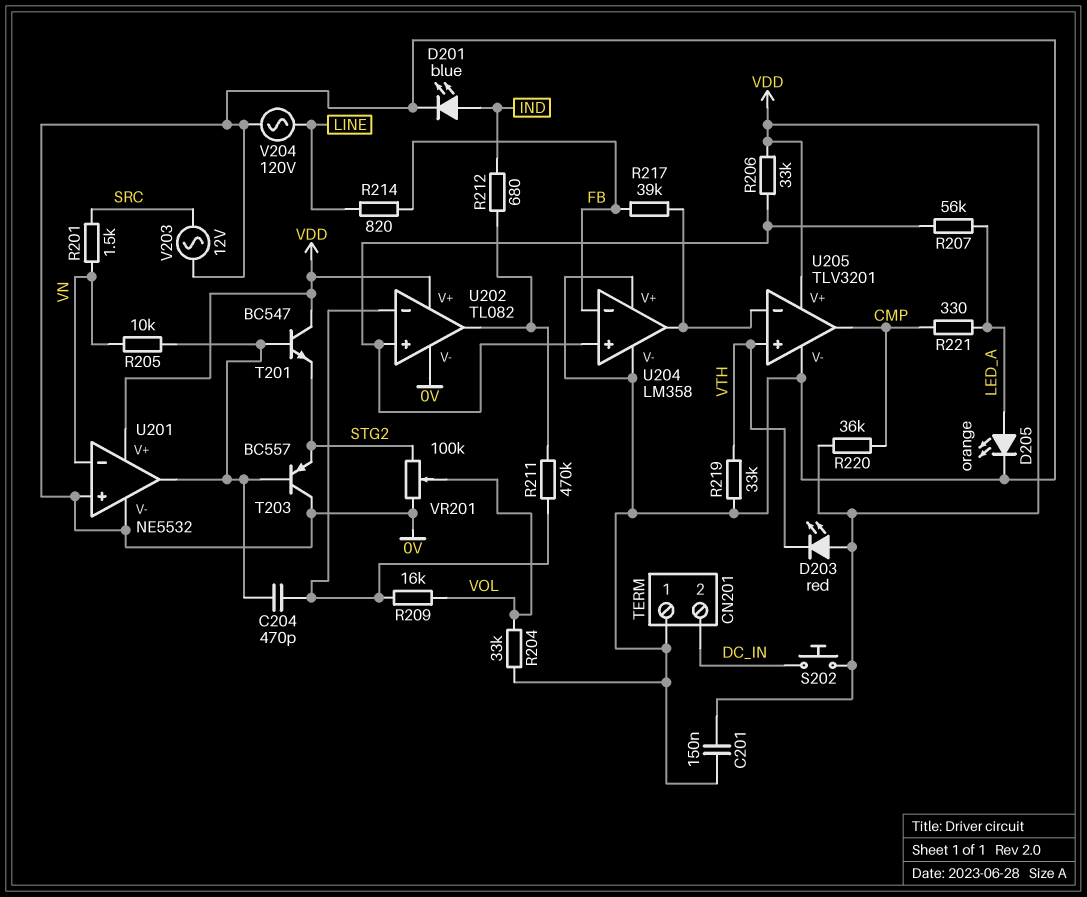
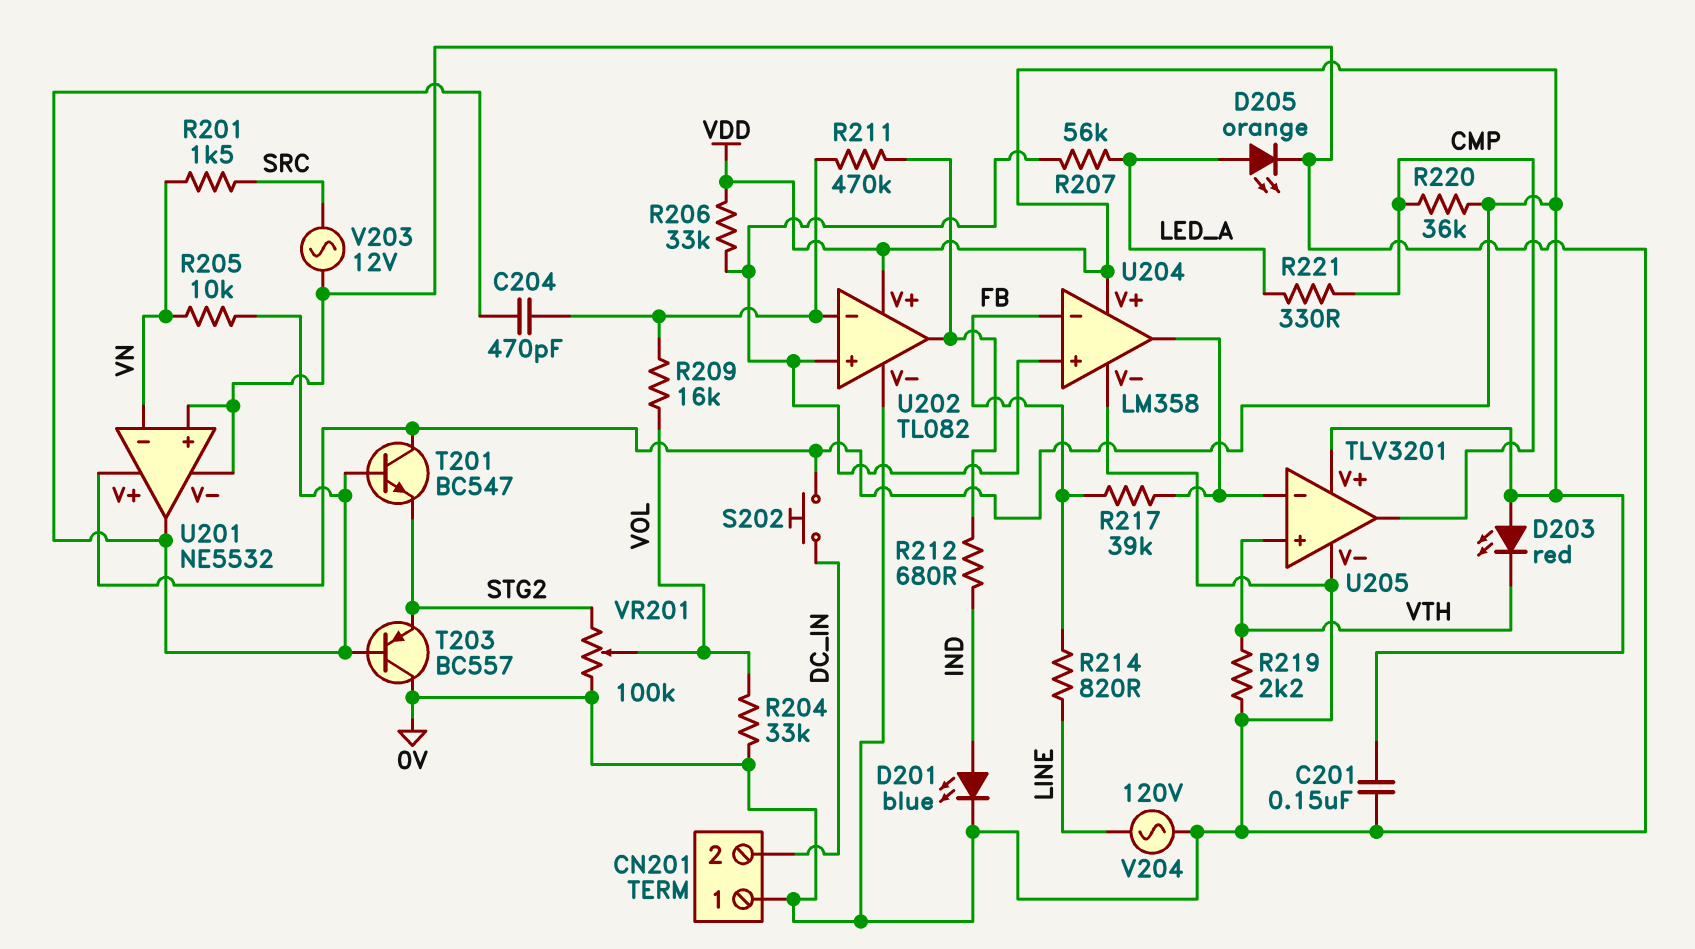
R219: 33k (0V, VTH) -> 2.2k (0V, VTH)
U204 pin V+: 0V -> VDD

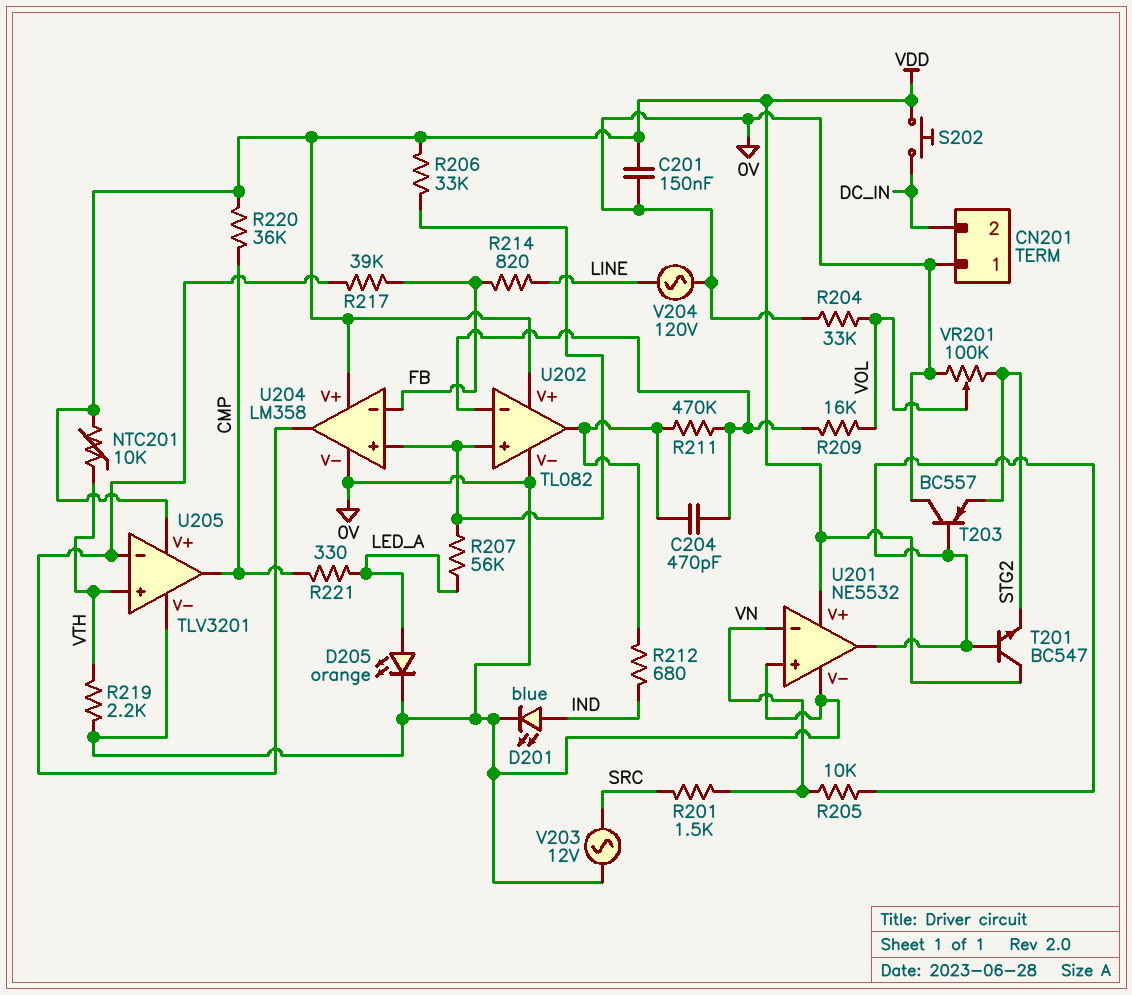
C204: 470pF (U201/out, U202/in-) -> 470pF (U202/in-, U202/out)
D203: LED red (A VDD, K VTH) -> none
NTC201: none -> 10k (VDD, VTH)

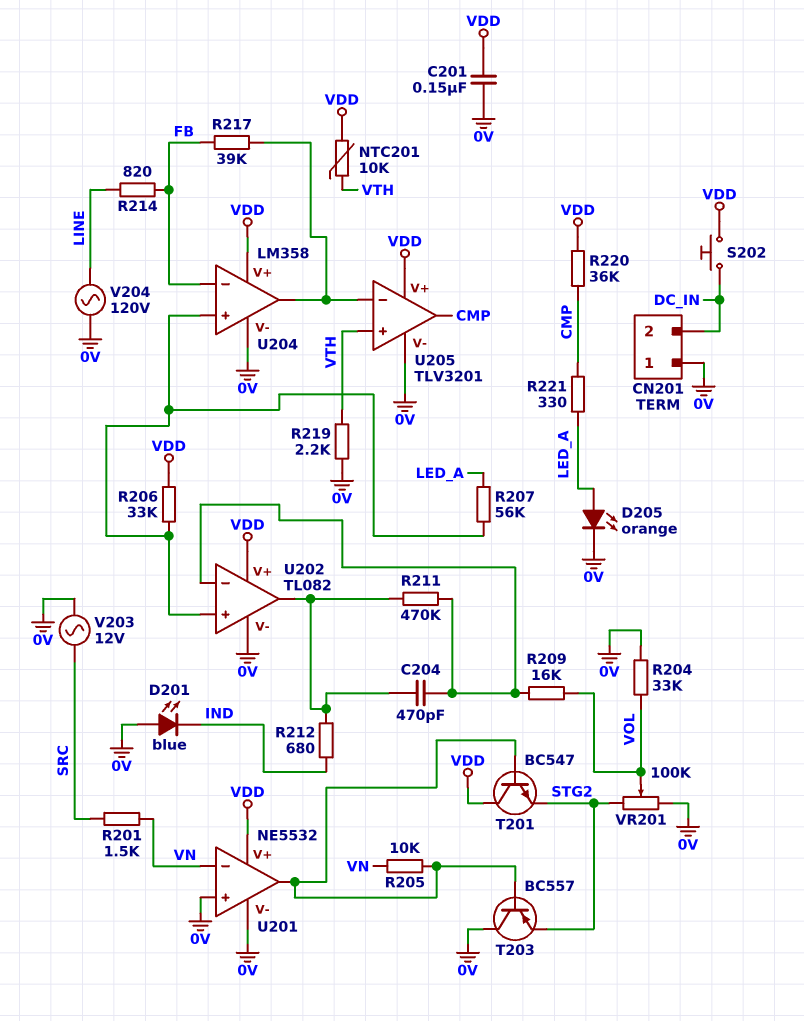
D201: LED blue (A IND, K 0V) -> LED blue (A 0V, K IND)

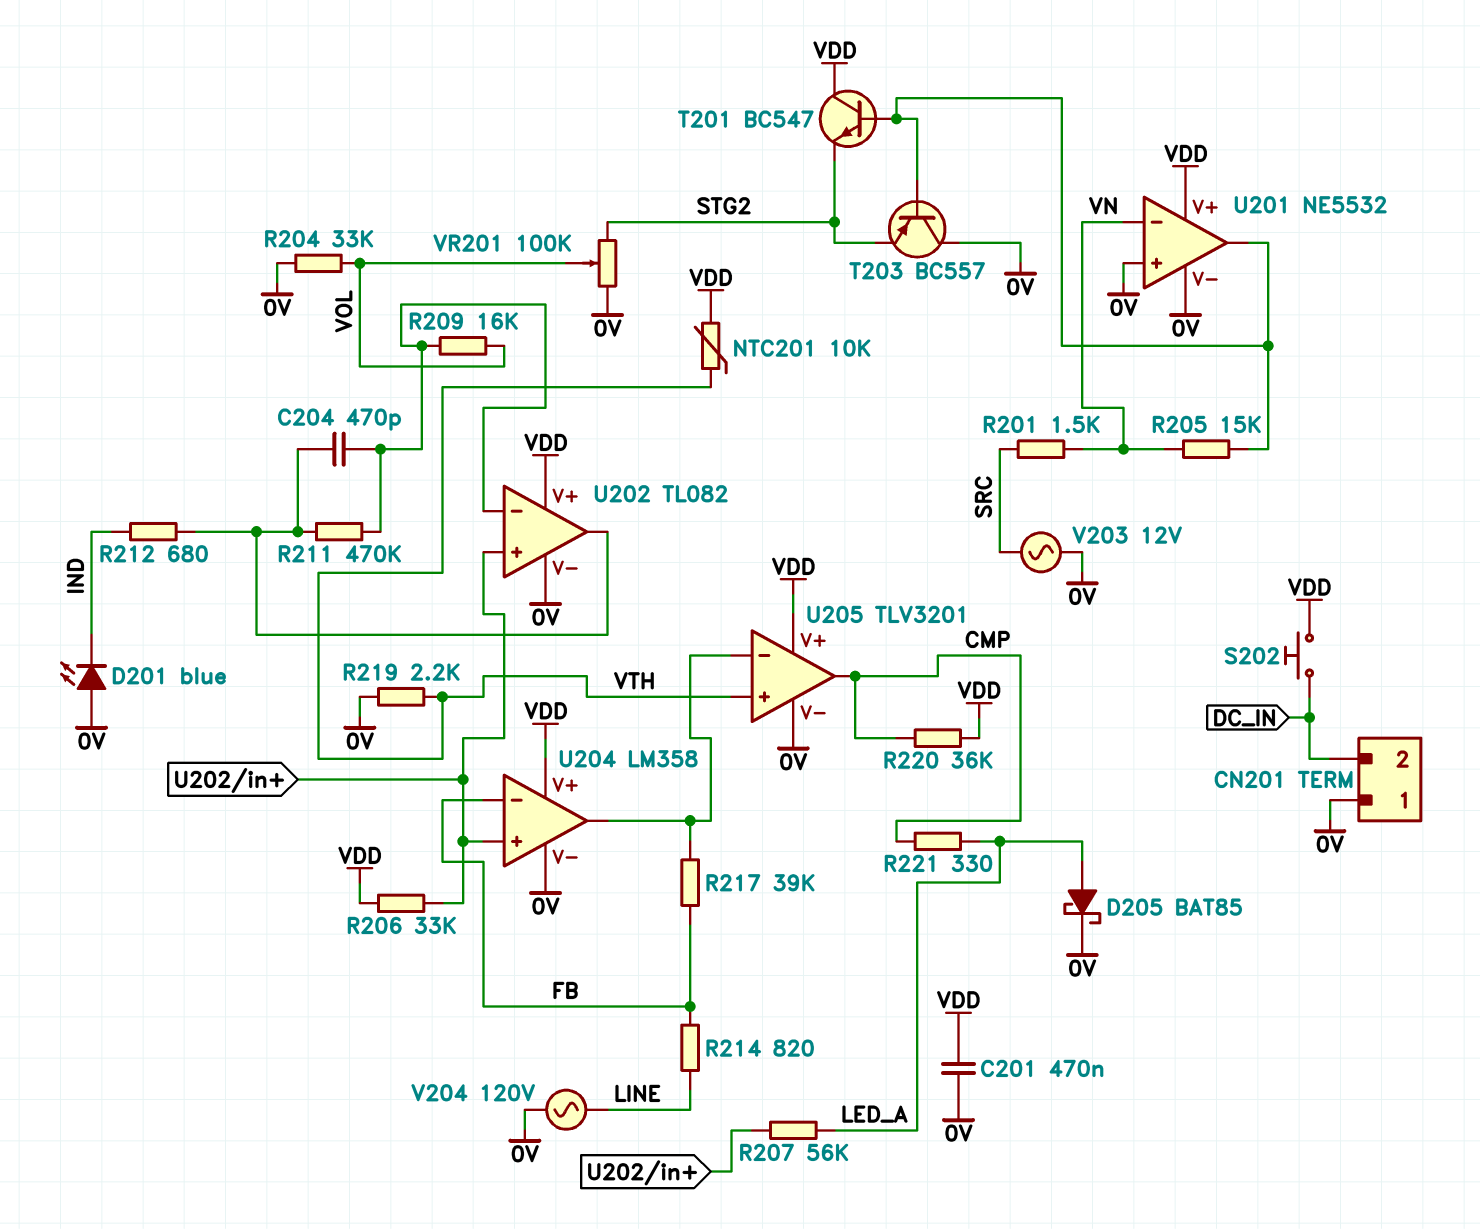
C201: 150nF (0V, VDD) -> 470nF (0V, VDD)
D205: LED orange (A LED_A, K 0V) -> schottky BAT85 (A LED_A, K 0V)
R205: 10k (U201/out, VN) -> 15k (U201/out, VN)

